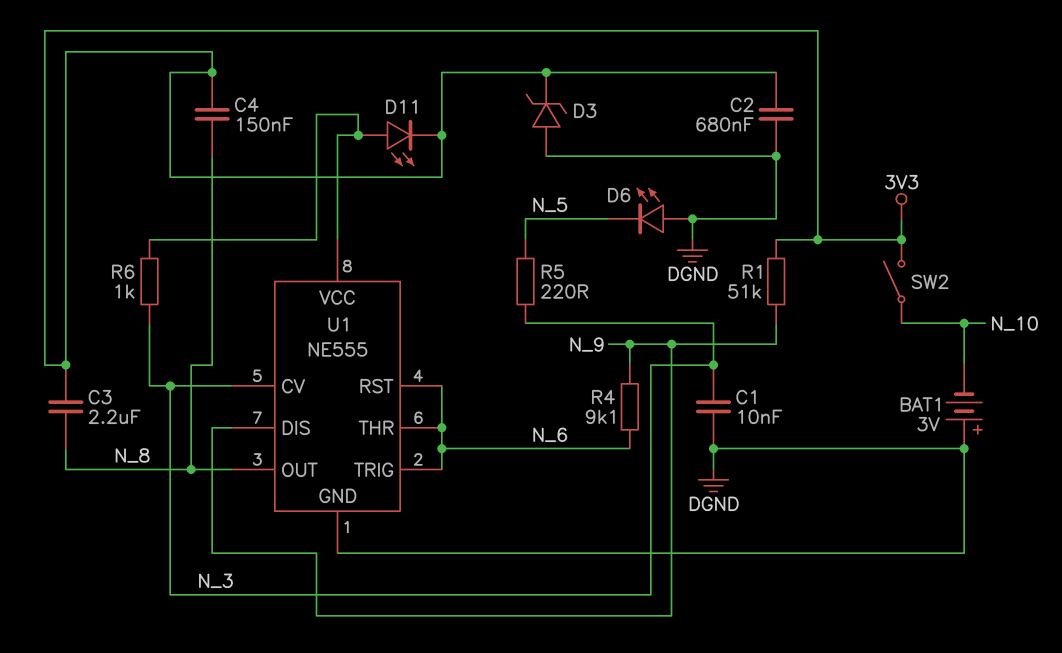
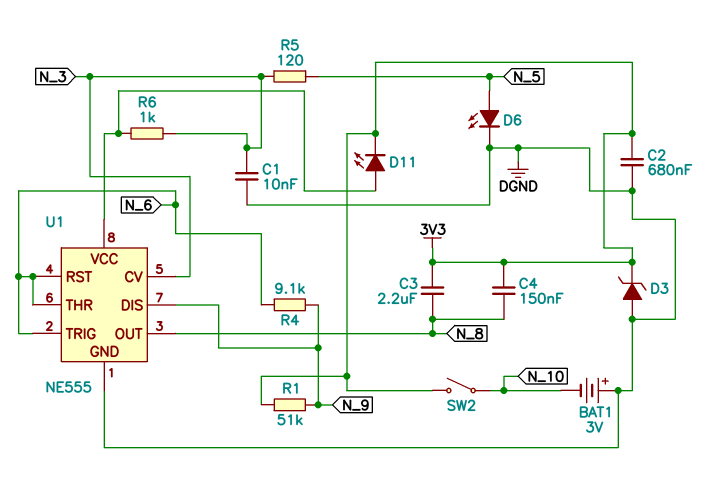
D6: LED (A DGND, K N_5) -> LED (A N_5, K DGND)
R5: 220 (N_3, N_5) -> 120 (N_3, N_5)

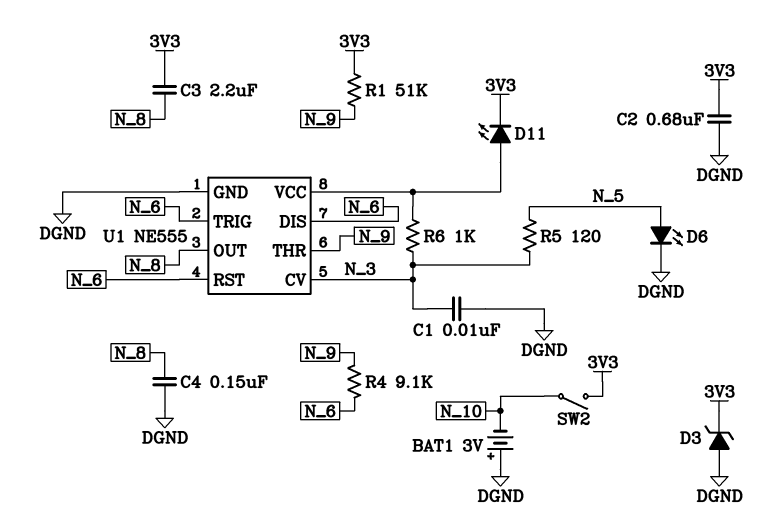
C4: 150nF (3V3, N_8) -> 150nF (DGND, N_8)
U1 pin DIS: N_9 -> N_6
U1 pin THR: N_6 -> N_9

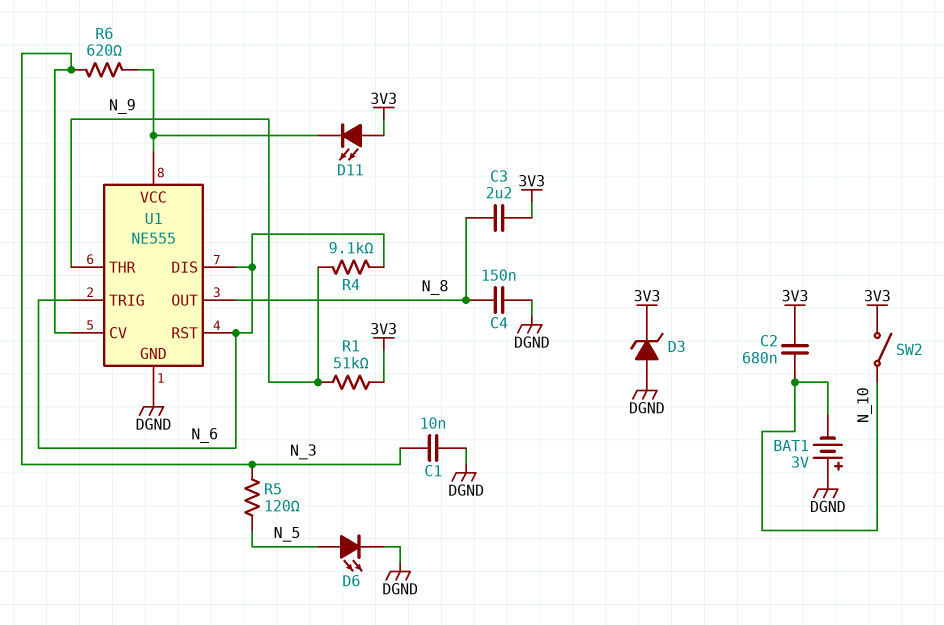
C2: 680nF (3V3, DGND) -> 680nF (3V3, N_10)
D11: LED (A U1/VCC, K 3V3) -> LED (A 3V3, K U1/VCC)
R6: 1k (N_3, U1/VCC) -> 620 (N_3, U1/VCC)

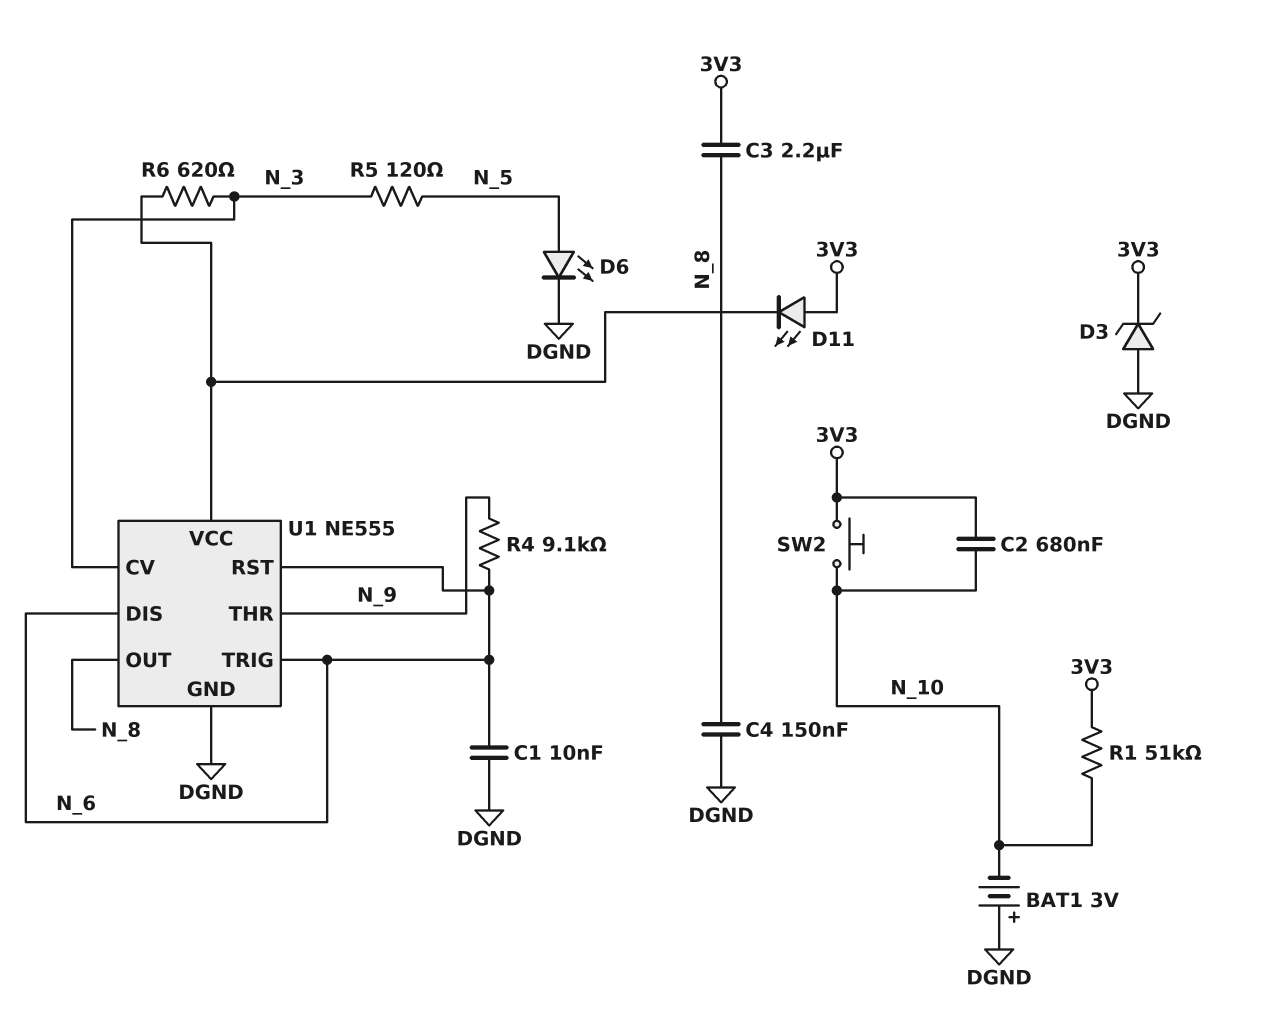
C1: 10nF (DGND, N_3) -> 10nF (DGND, N_6)
R1: 51k (3V3, N_9) -> 51k (3V3, N_10)
SW2: switch (3V3, N_10) -> button (3V3, N_10)

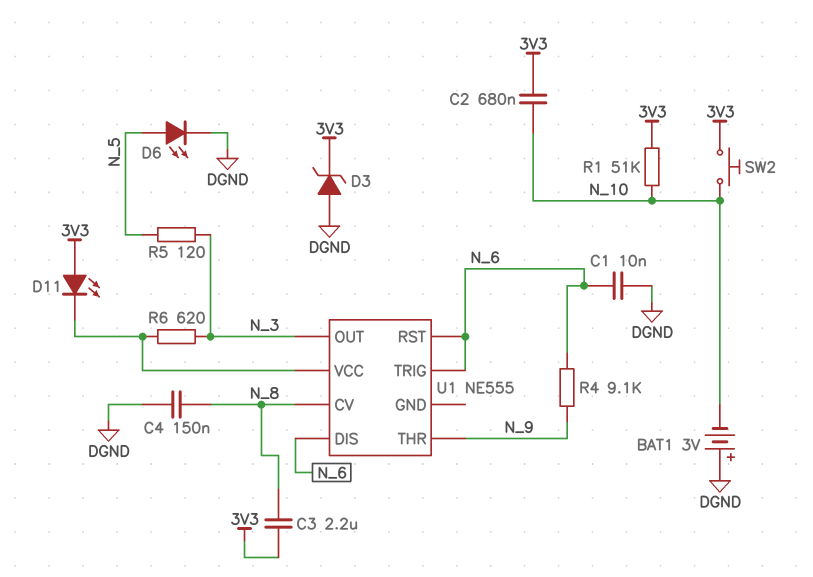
U1 pin CV: N_3 -> N_8
U1 pin GND: DGND -> none
U1 pin OUT: N_8 -> N_3

